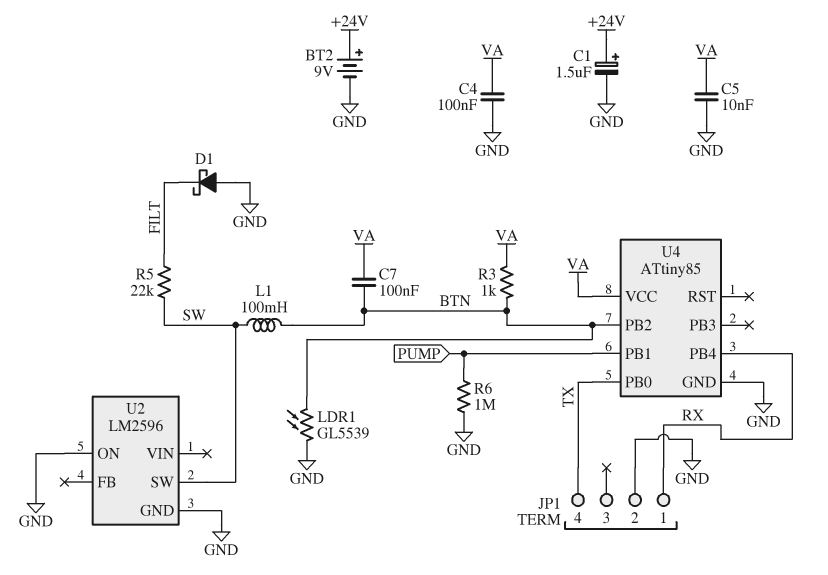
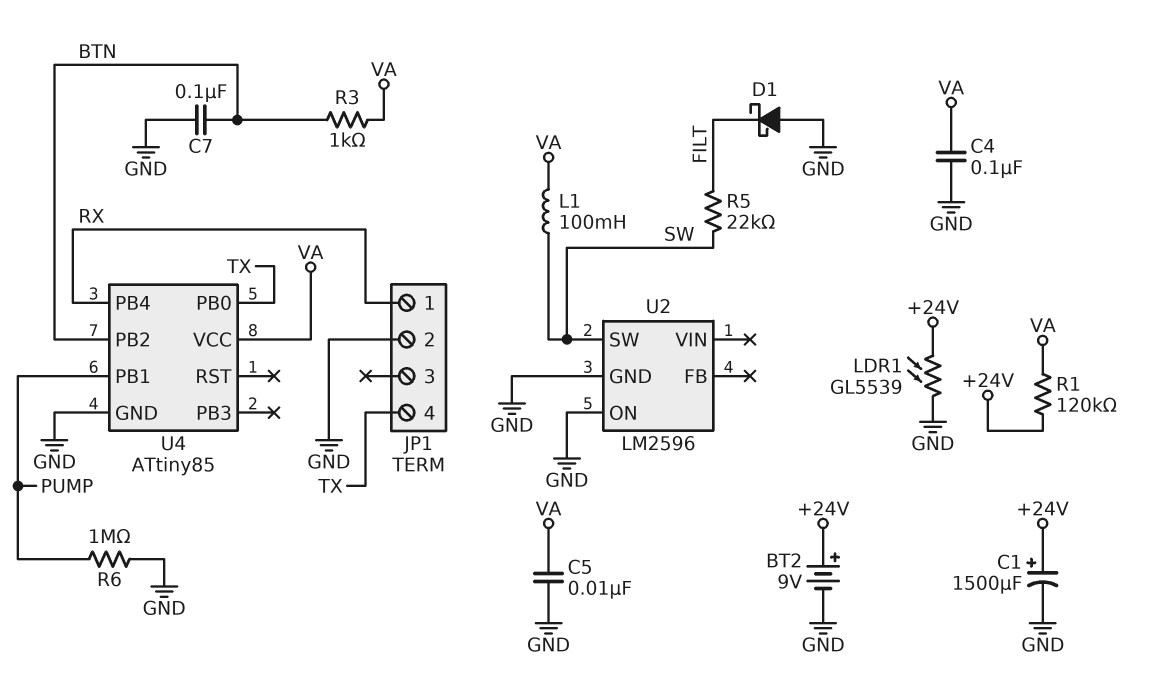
C1: 1.5uF (plus +24V, minus GND) -> 1500uF (plus +24V, minus GND)
C7: 100nF (BTN, VA) -> 100nF (BTN, GND)
L1: 100mH (BTN, SW) -> 100mH (SW, VA)
LDR1: GL5539 (BTN, GND) -> GL5539 (+24V, GND)
R1: none -> 120k (+24V, VA)

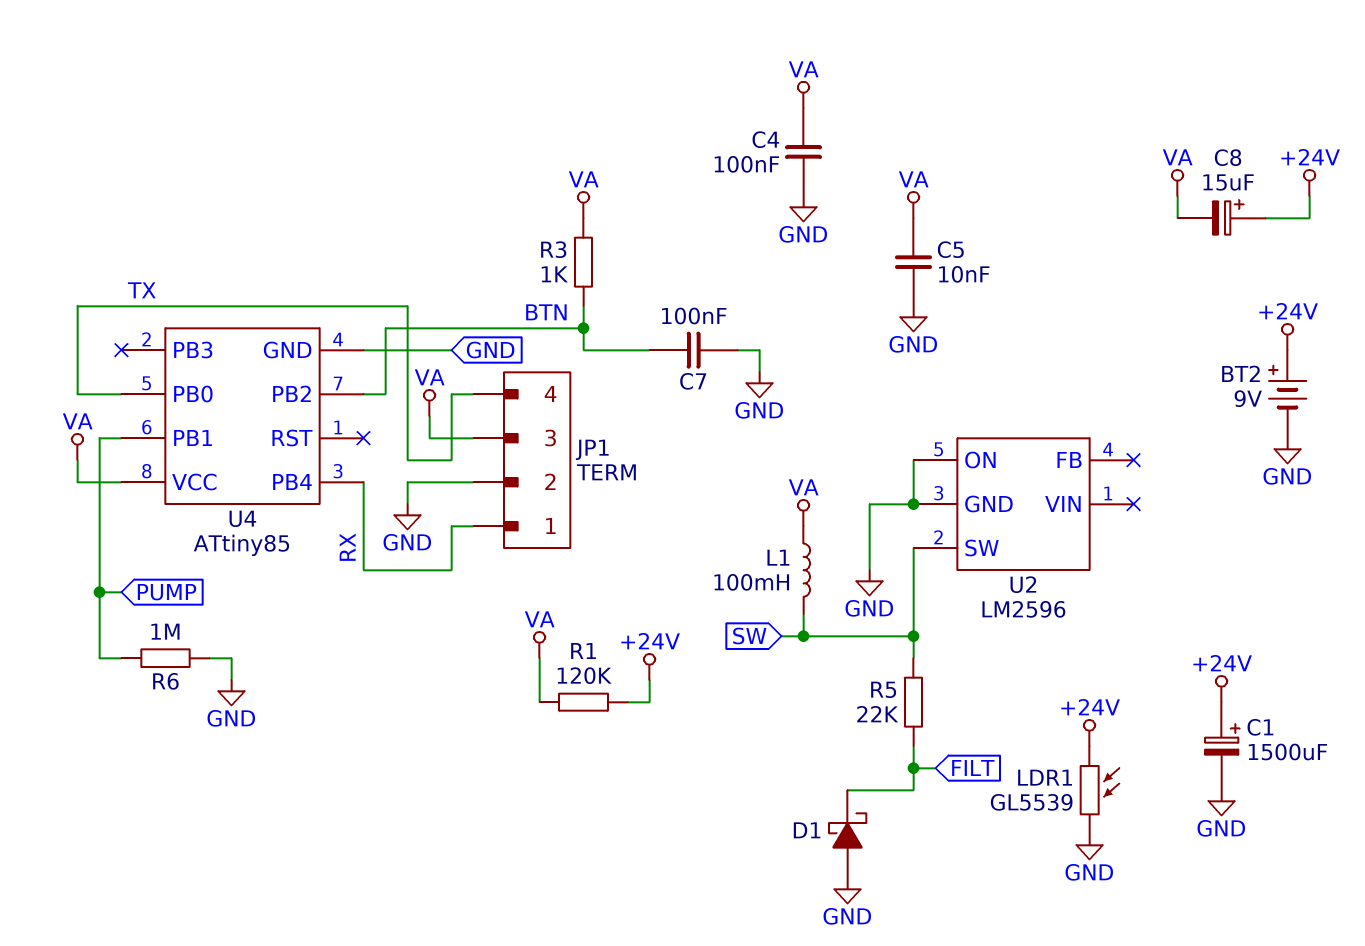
C8: none -> 15uF (plus +24V, minus VA)
JP1 pin 3: none -> VA

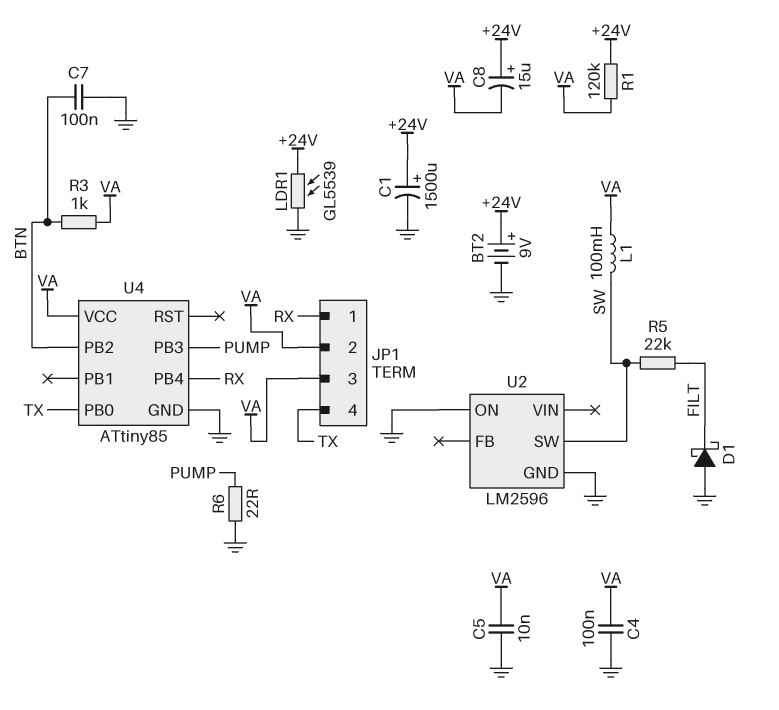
JP1 pin 2: GND -> VA
R6: 1M (GND, PUMP) -> 22 (GND, PUMP)
U4 pin PB1: PUMP -> none
U4 pin PB3: none -> PUMP

